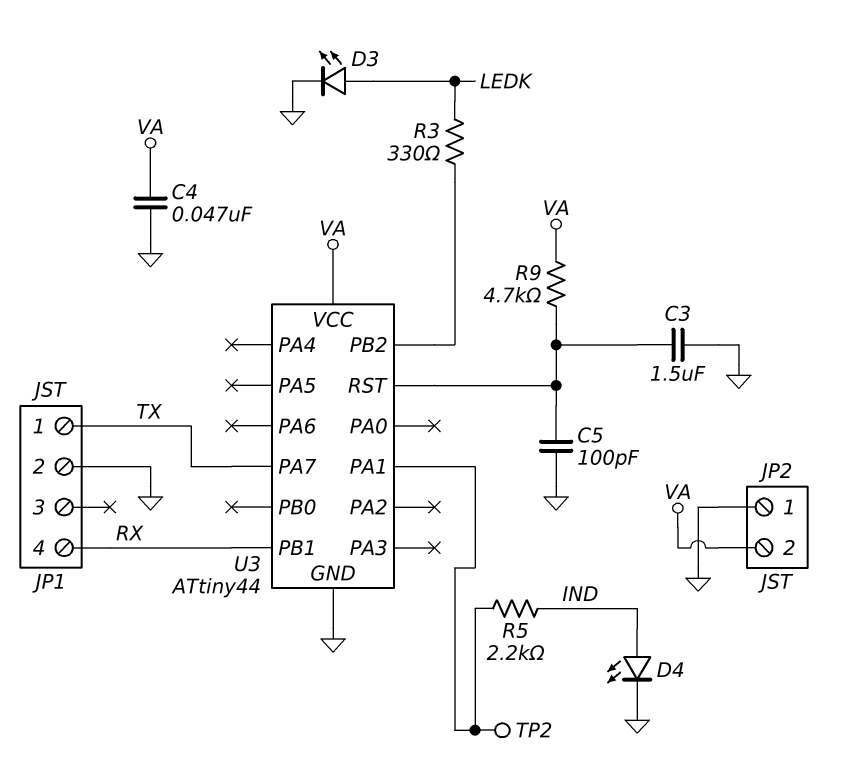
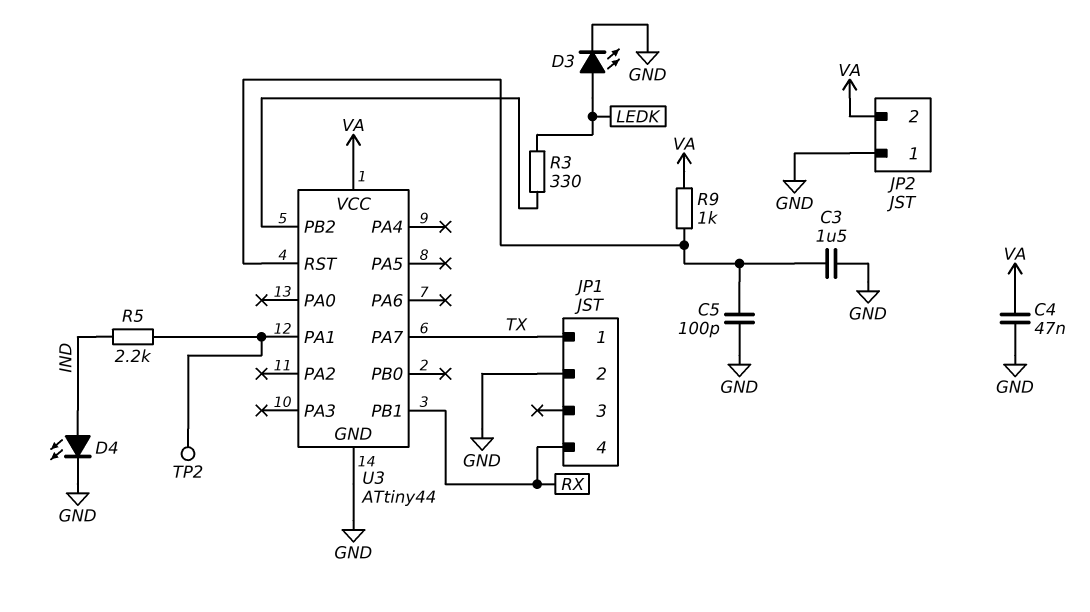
R9: 4.7k (U3/RST, VA) -> 1k (U3/RST, VA)

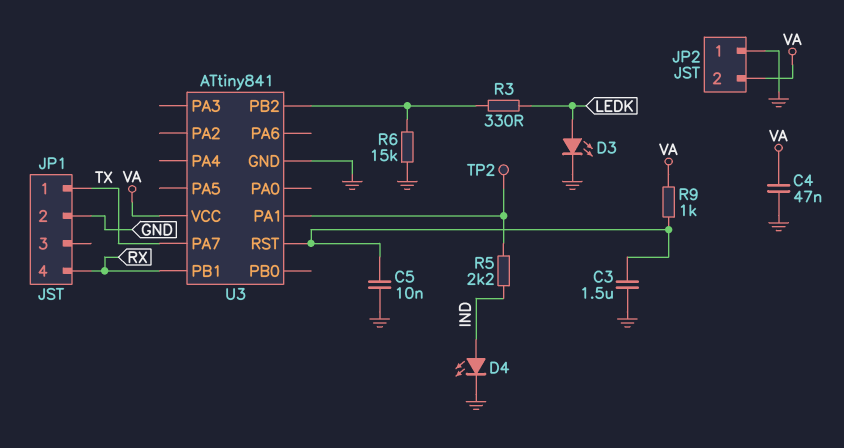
C5: 100pF (GND, U3/RST) -> 10nF (GND, U3/RST)
R6: none -> 15k (GND, U3/PB2)
U3: ATtiny44 -> ATtiny841

